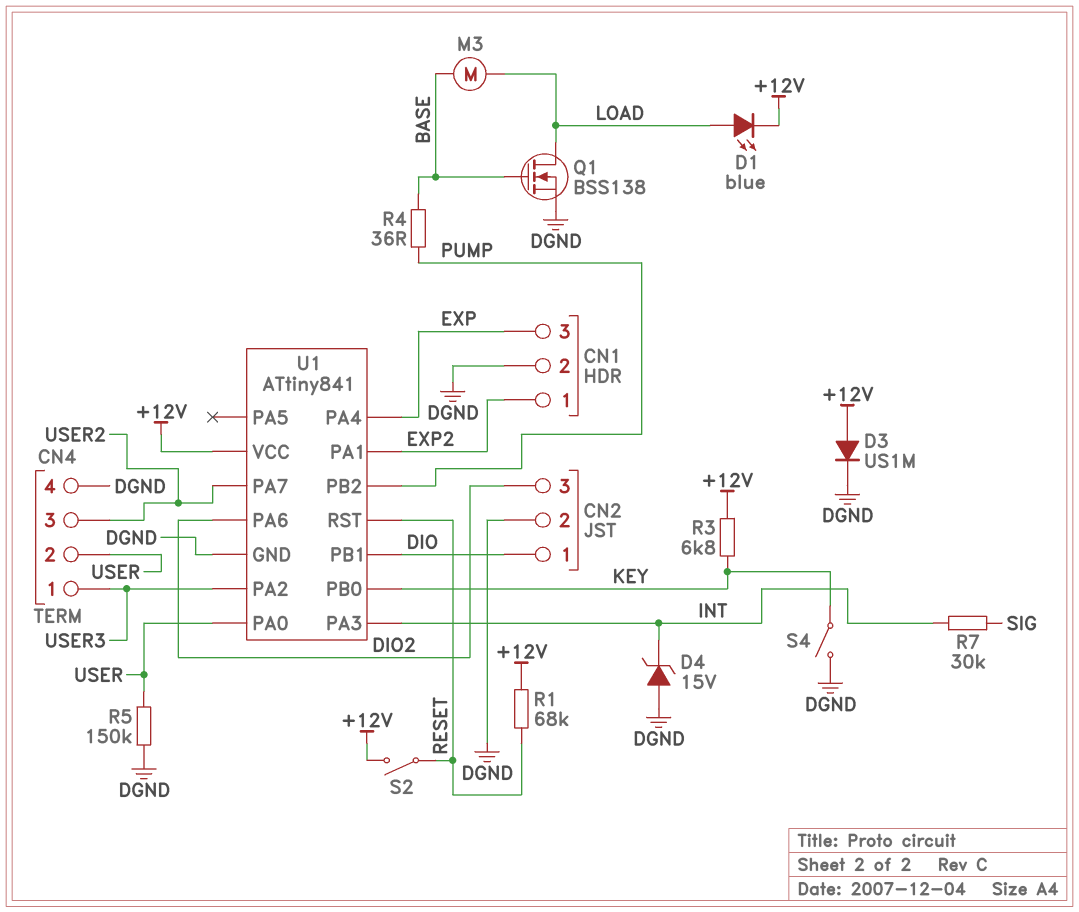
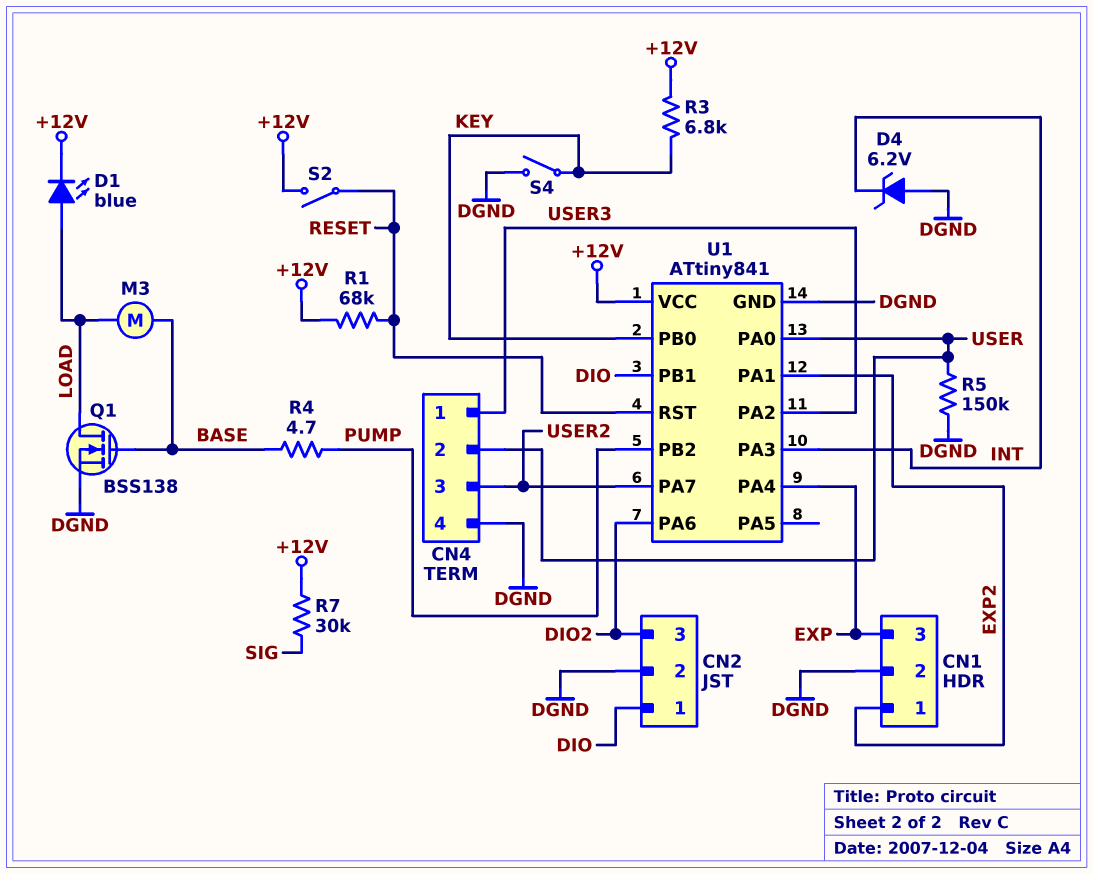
D3: diode US1M (A +12V, K DGND) -> none
D4: zener 15V (A DGND, K INT) -> zener 6.2V (A DGND, K INT)
R4: 36 (BASE, PUMP) -> 4.7 (BASE, PUMP)
R7: 30k (INT, SIG) -> 30k (+12V, SIG)

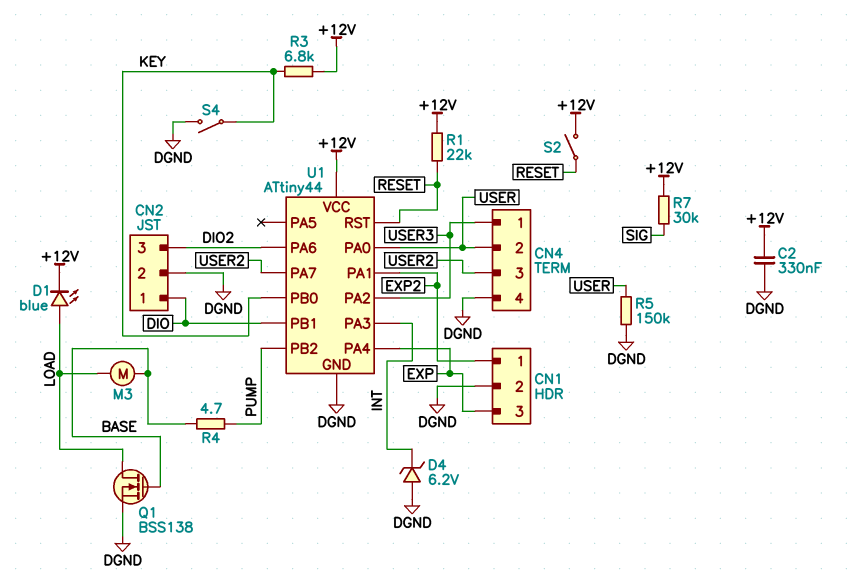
C2: none -> 330nF (+12V, DGND)
R1: 68k (+12V, RESET) -> 22k (+12V, RESET)
U1: ATtiny841 -> ATtiny44

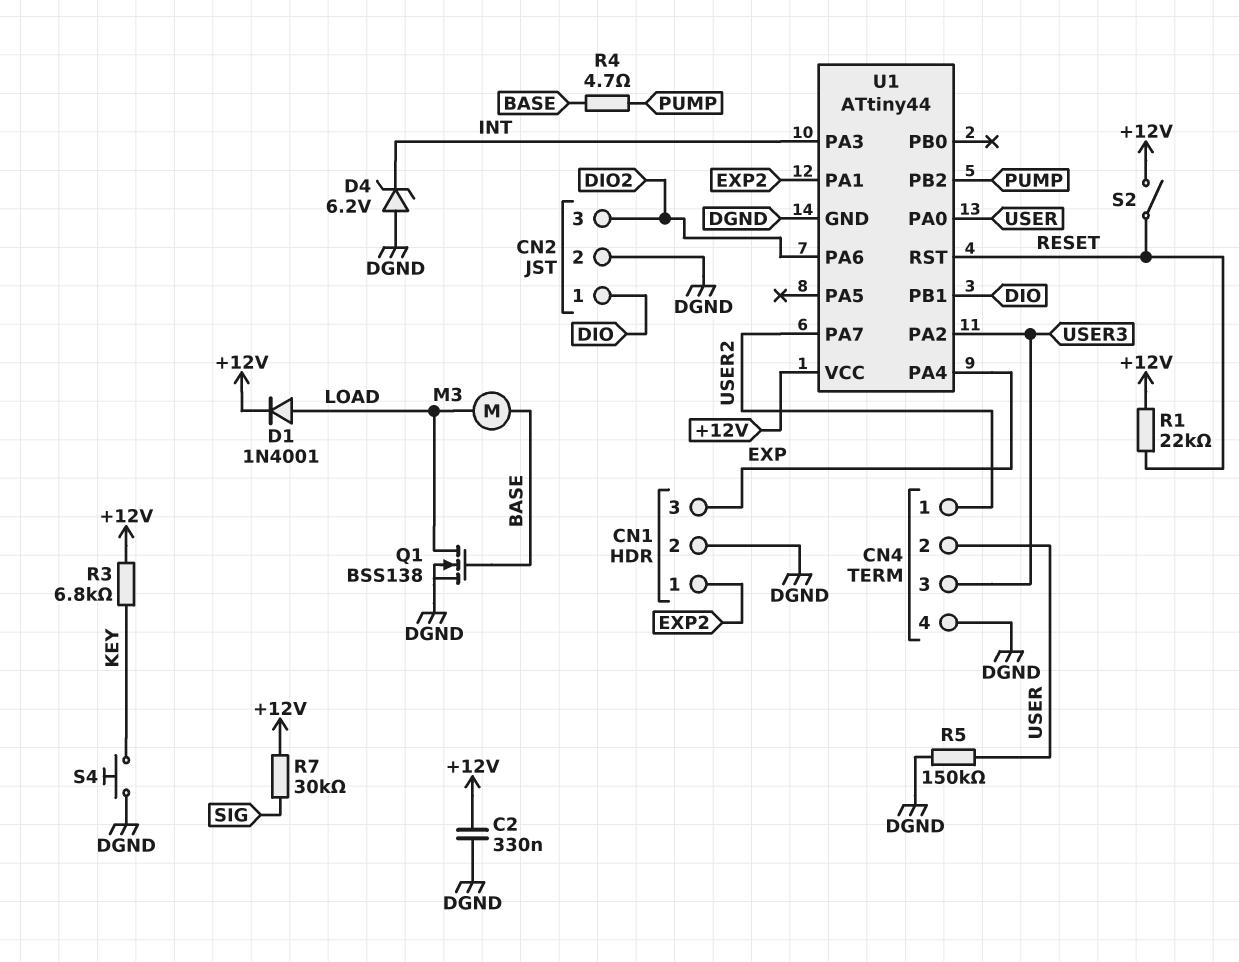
CN4 pin 1: USER3 -> USER2
CN4 pin 3: USER2 -> USER3
D1: LED blue (A LOAD, K +12V) -> diode 1N4001 (A LOAD, K +12V)
S4: switch (DGND, KEY) -> button (DGND, KEY)
U1 pin PB0: KEY -> none

